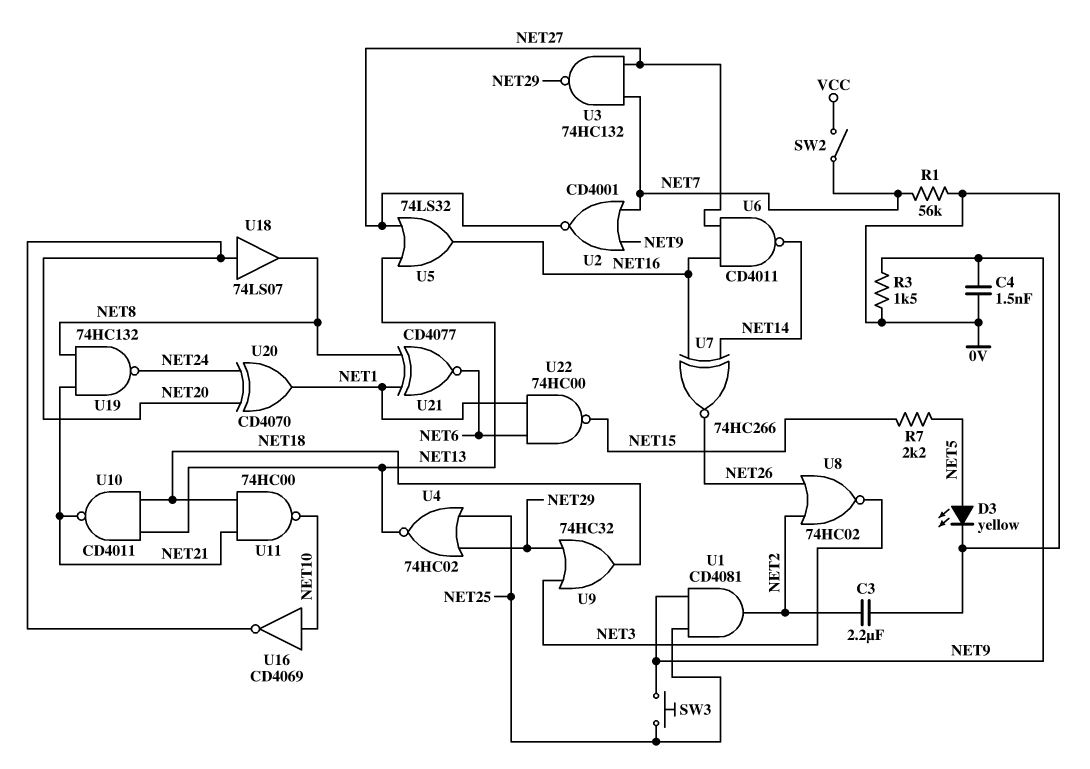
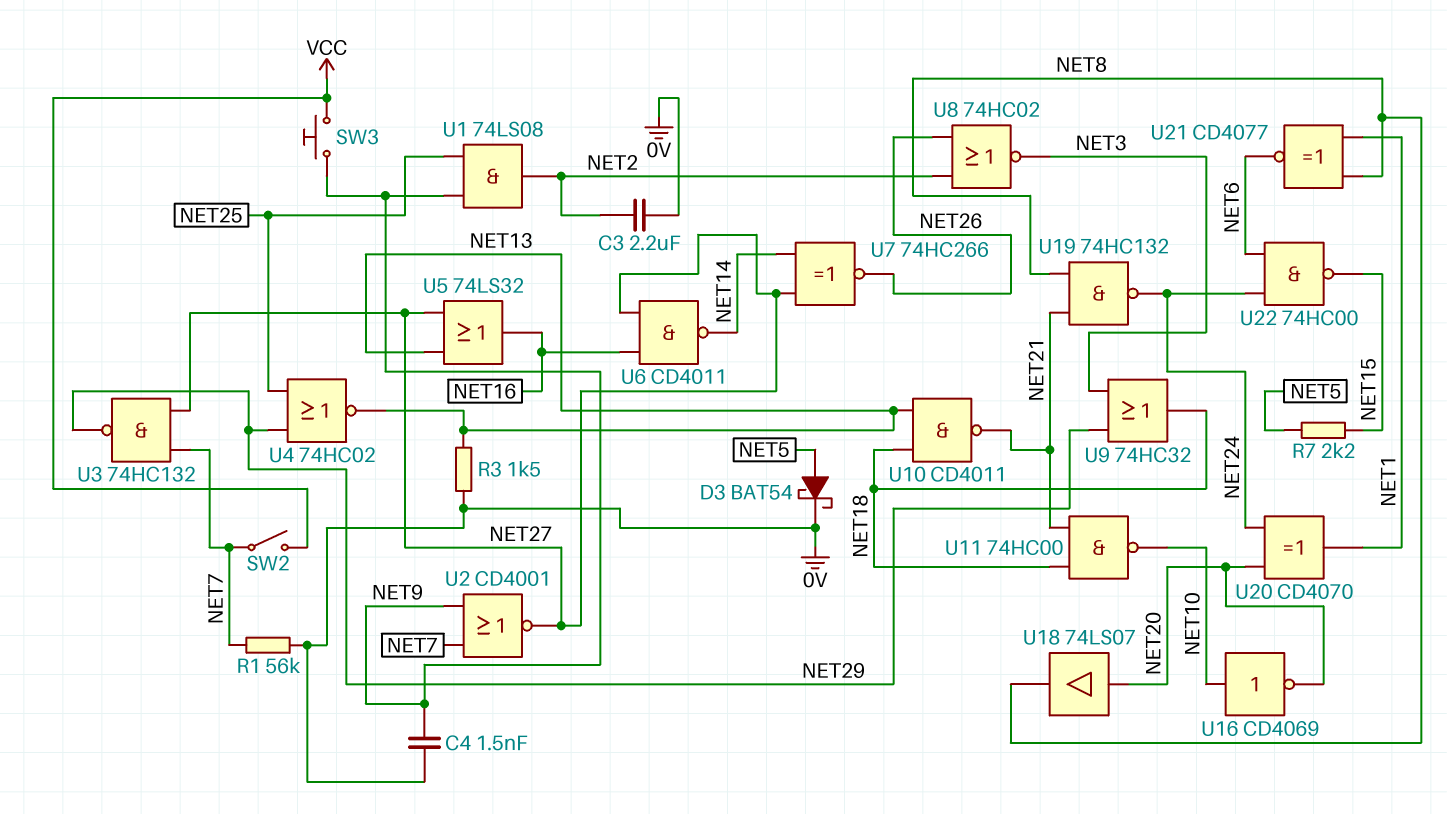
D3: LED yellow (A NET5, K 0V) -> schottky BAT54 (A NET5, K 0V)
R3: 1.5k (0V, NET9) -> 1.5k (0V, NET13)
SW3: button (NET9, NET25) -> button (NET9, VCC)
U1: AND CD4081 (in NET9, in NET25, out NET2) -> AND 74LS08 (in NET9, in NET25, out NET2)
U7: XNOR 74HC266 (in NET14, in NET16, out NET26) -> XNOR 74HC266 (in NET14, in NET27, out NET26)
U22: NAND 74HC00 (in NET1, in NET6, out NET15) -> NAND 74HC00 (in NET6, in NET24, out NET15)

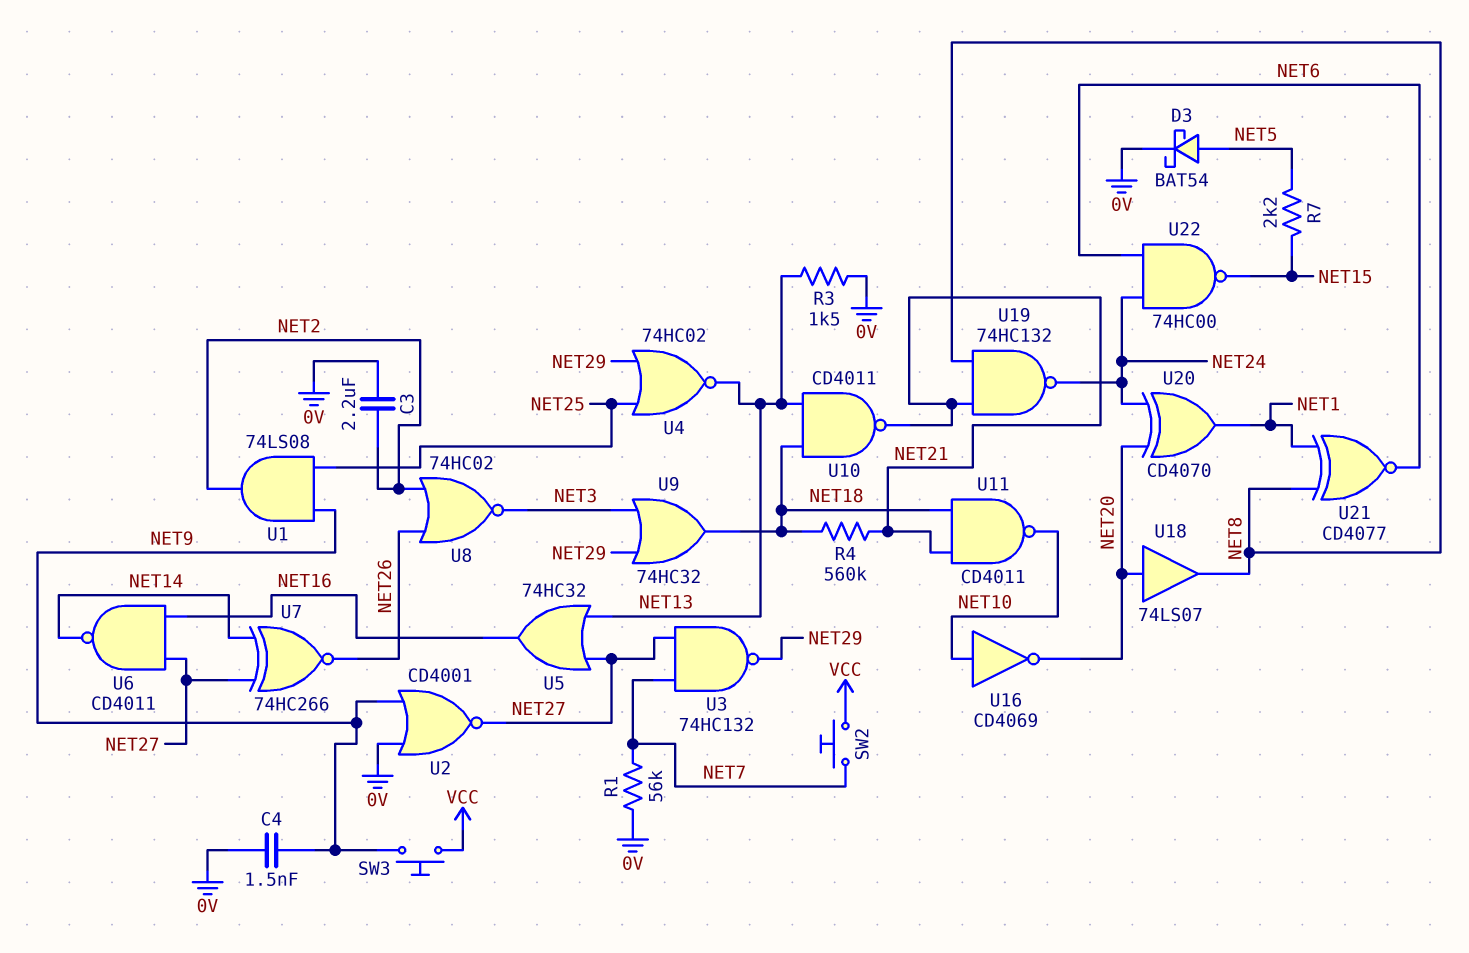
R4: none -> 560k (NET18, NET21)
SW2: switch (NET7, VCC) -> button (NET7, VCC)
U2: NOR CD4001 (in NET7, in NET9, out NET27) -> NOR CD4001 (in 0V, in NET9, out NET27)
U5: OR 74LS32 (in NET13, in NET27, out NET16) -> OR 74HC32 (in NET13, in NET27, out NET16)
U11: NAND 74HC00 (in NET18, in NET21, out NET10) -> NAND CD4011 (in NET18, in NET21, out NET10)

